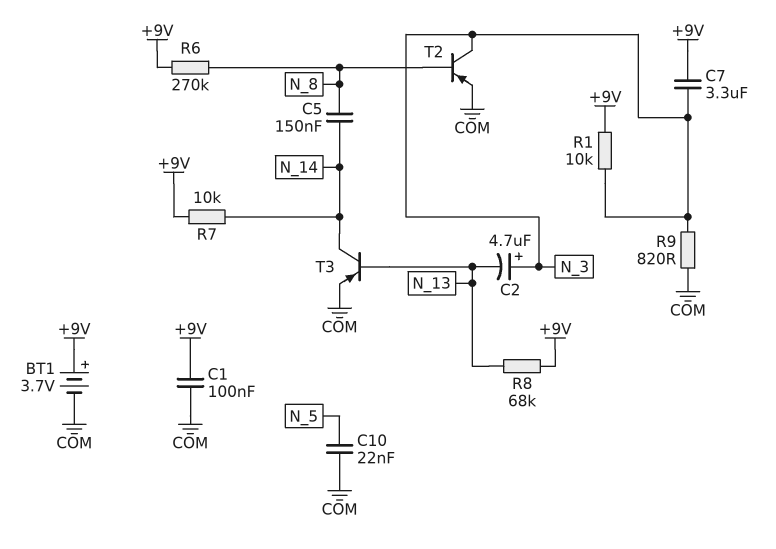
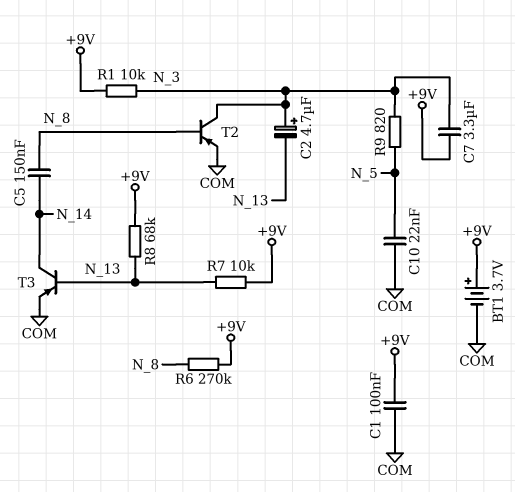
R7: 10k (+9V, N_14) -> 10k (+9V, N_13)
R9: 820 (COM, N_3) -> 820 (N_3, N_5)

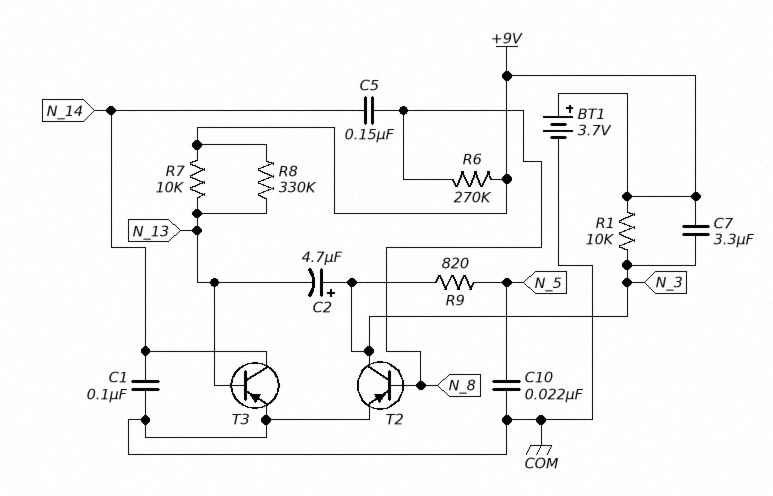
C1: 100nF (+9V, COM) -> 100nF (COM, N_14)
R8: 68k (+9V, N_13) -> 330k (+9V, N_13)

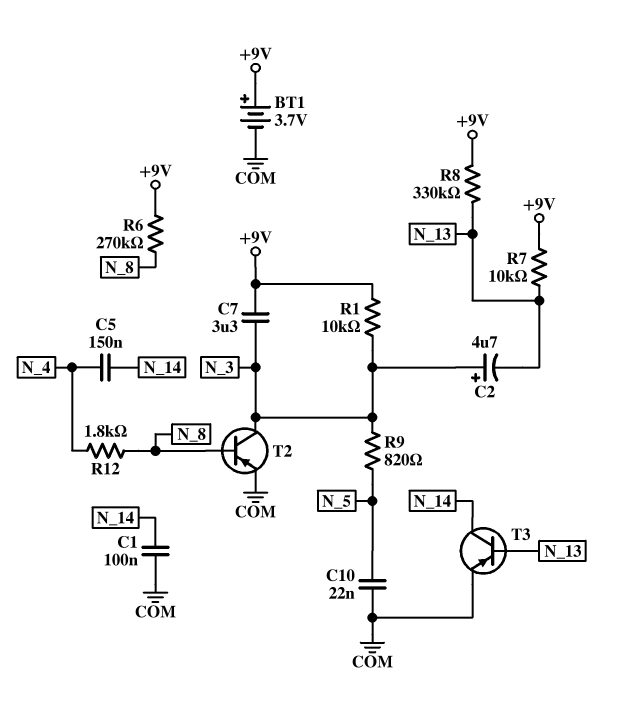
C5: 150nF (N_8, N_14) -> 150nF (N_4, N_14)
R12: none -> 1.8k (N_4, N_8)

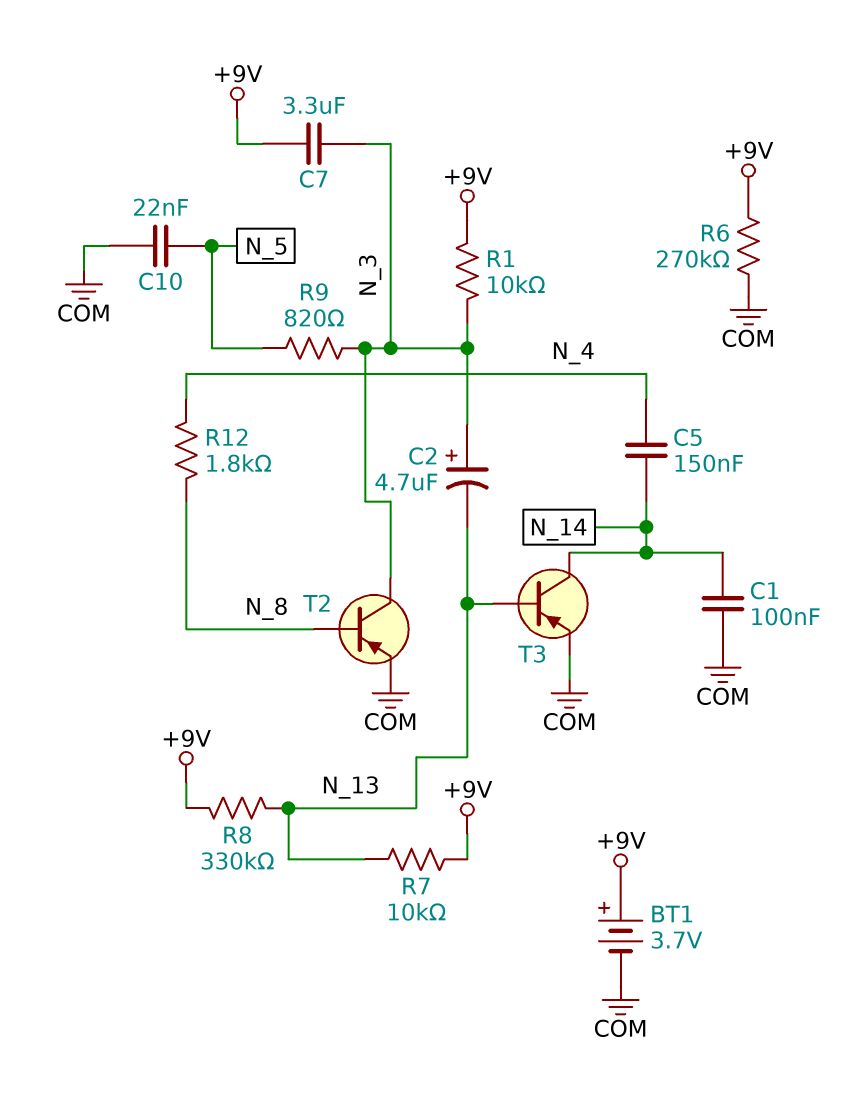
R6: 270k (+9V, N_8) -> 270k (+9V, COM)

